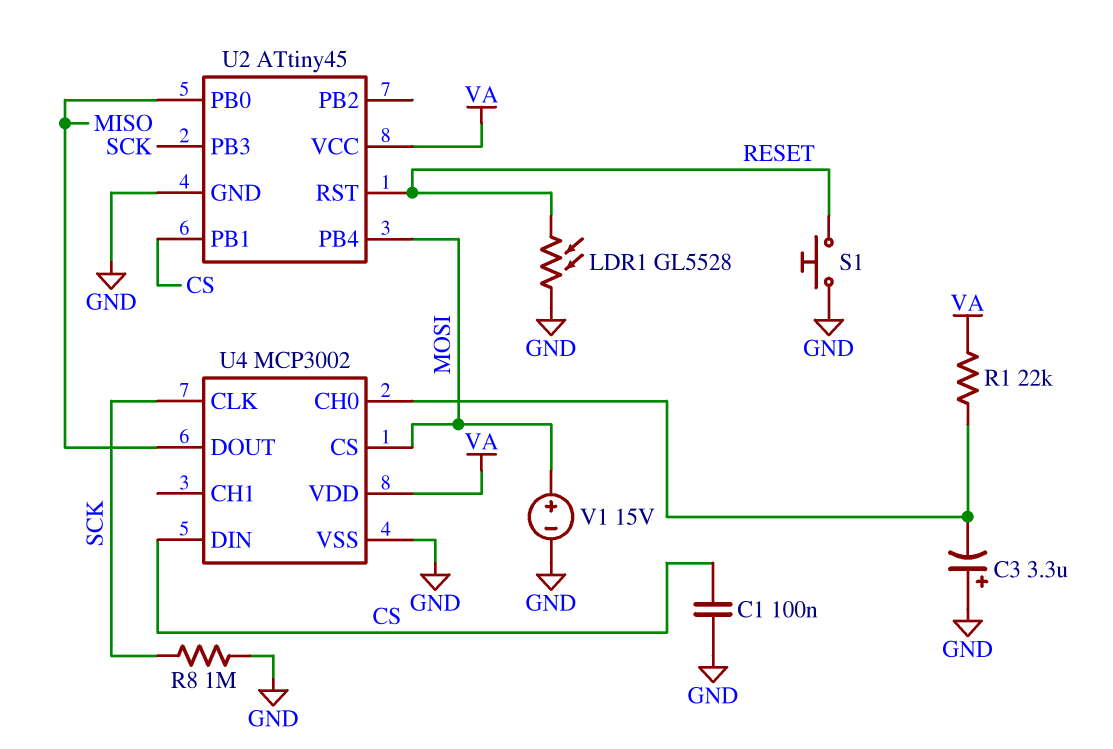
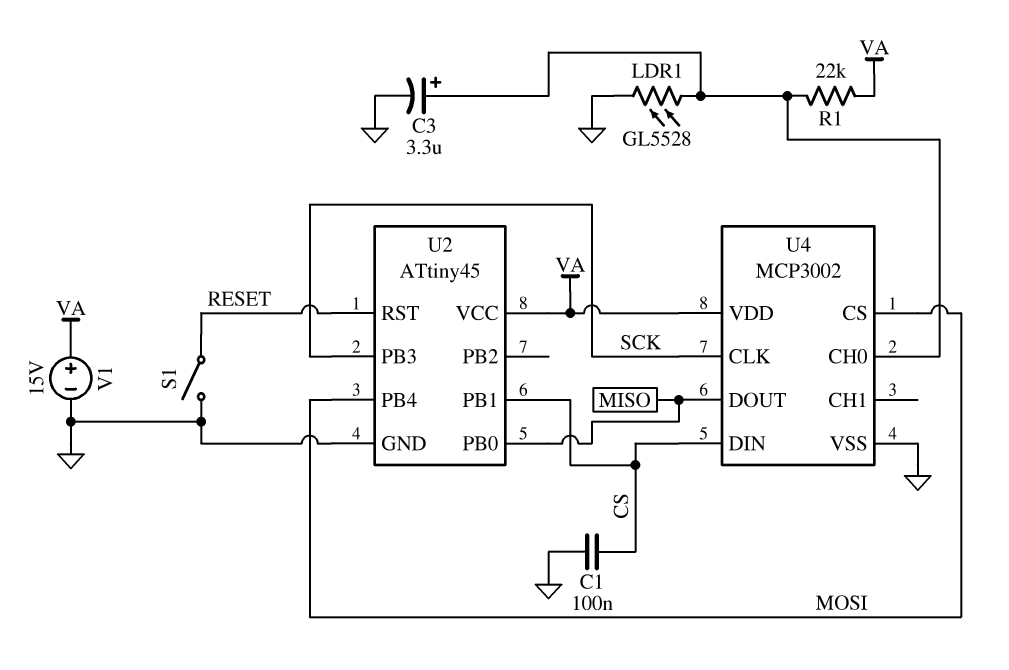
C3: 3.3uF (plus GND, minus U4/CH0) -> 3.3uF (plus U4/CH0, minus GND)
LDR1: GL5528 (GND, RESET) -> GL5528 (GND, U4/CH0)
R8: 1M (GND, SCK) -> none
S1: button (GND, RESET) -> switch (GND, RESET)
V1: 15V (plus MOSI, minus GND) -> 15V (plus VA, minus GND)

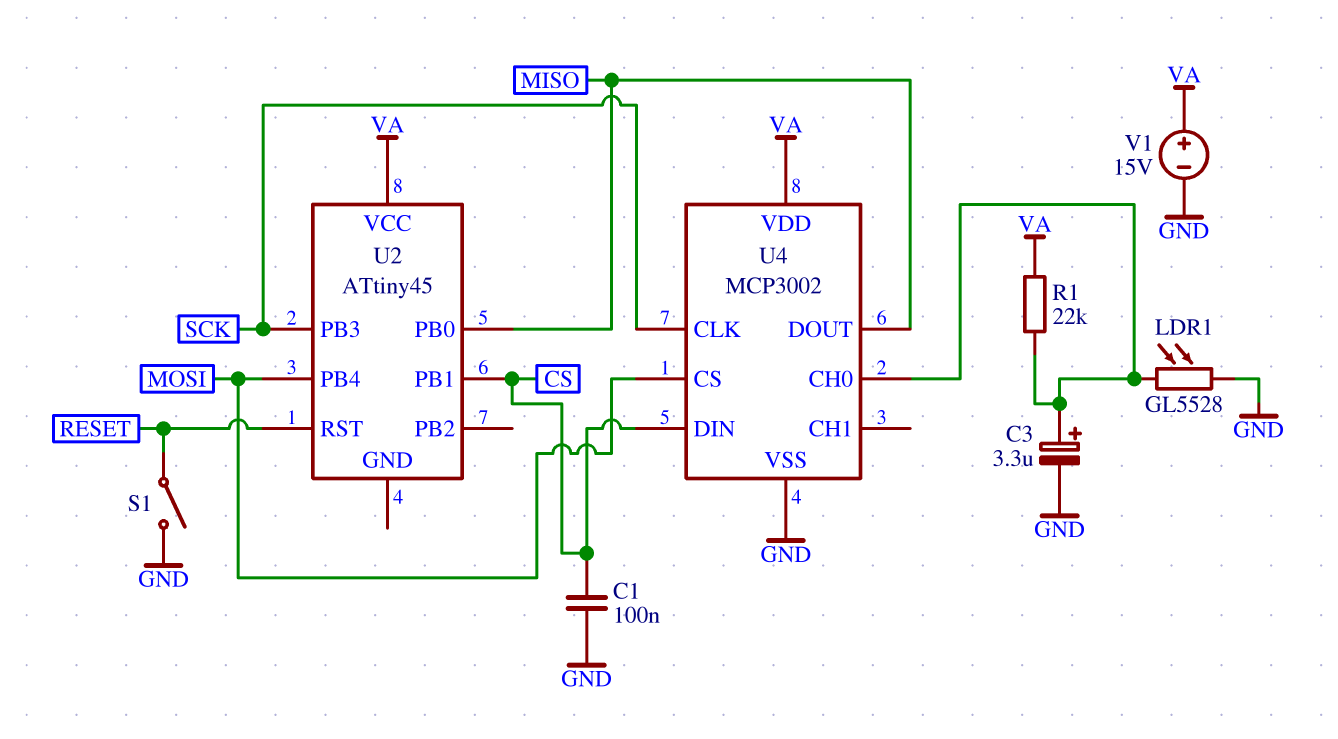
U2 pin GND: GND -> none

